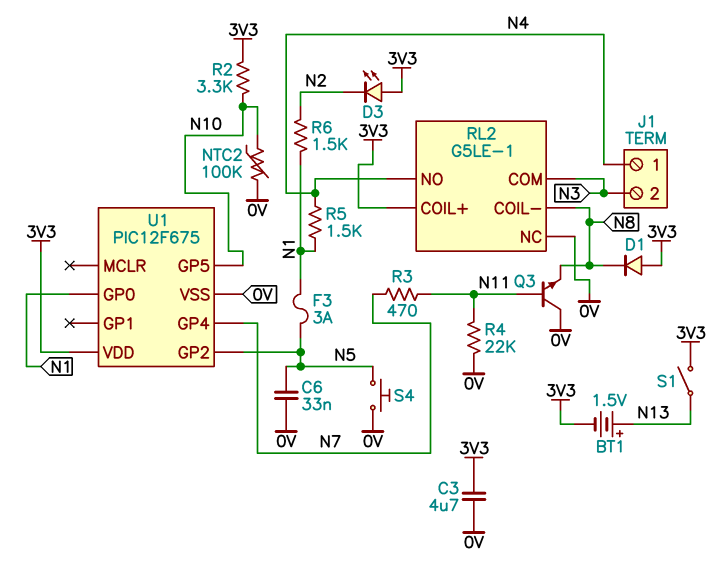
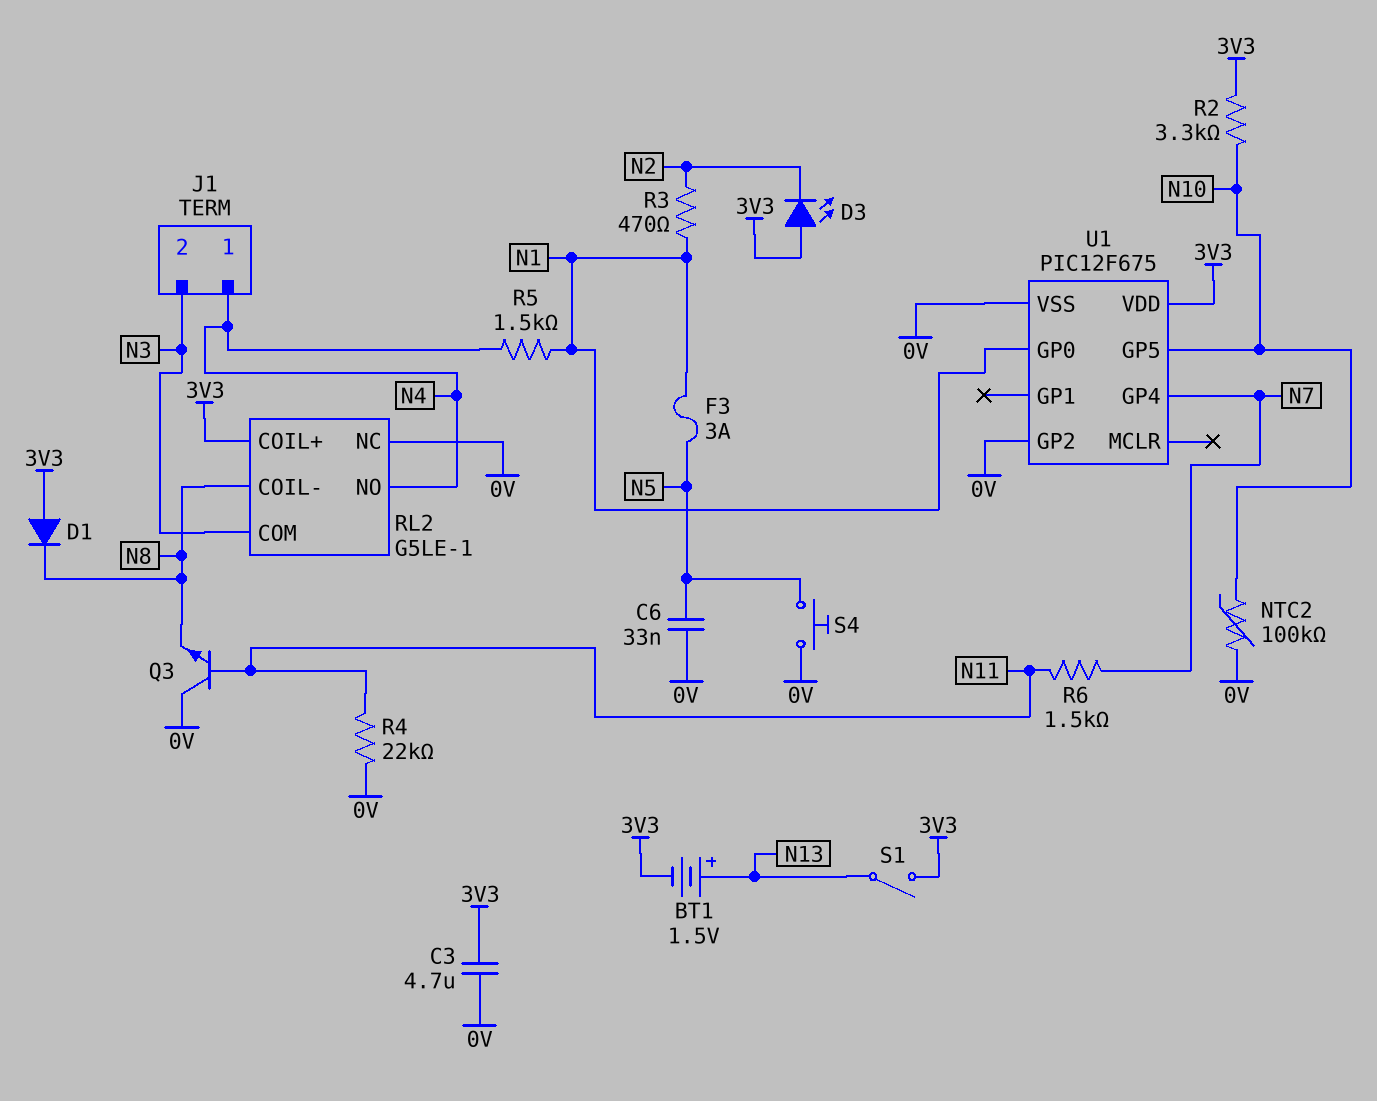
R3: 470 (N7, N11) -> 470 (N1, N2)
R6: 1.5k (N1, N2) -> 1.5k (N7, N11)
U1 pin GP2: N5 -> 0V

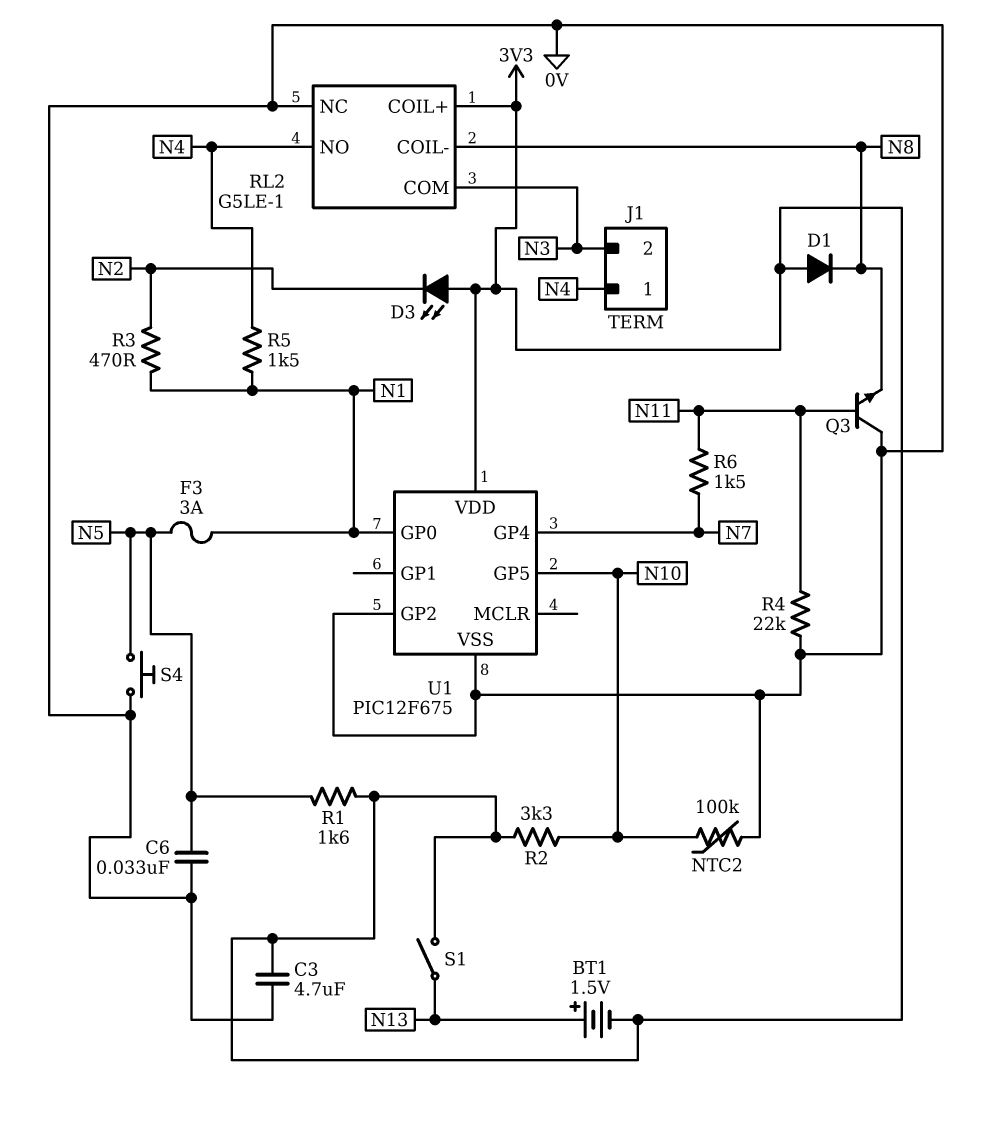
R1: none -> 1.6k (3V3, N5)

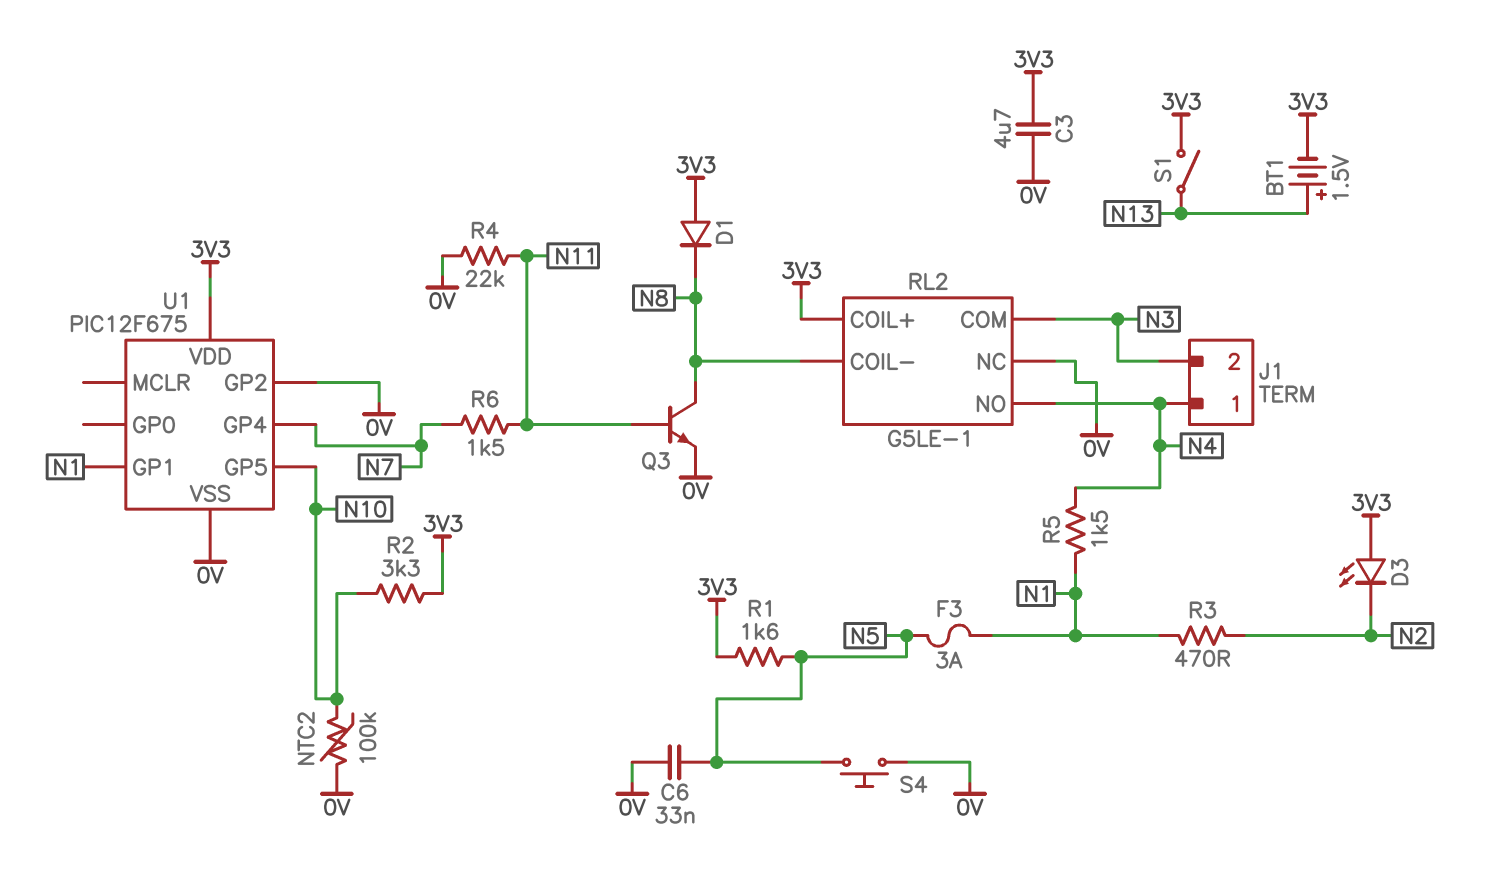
Q3: NPN (B N11, C 0V, E N8) -> NPN (B N11, C N8, E 0V)
U1 pin GP0: N1 -> none
U1 pin GP1: none -> N1

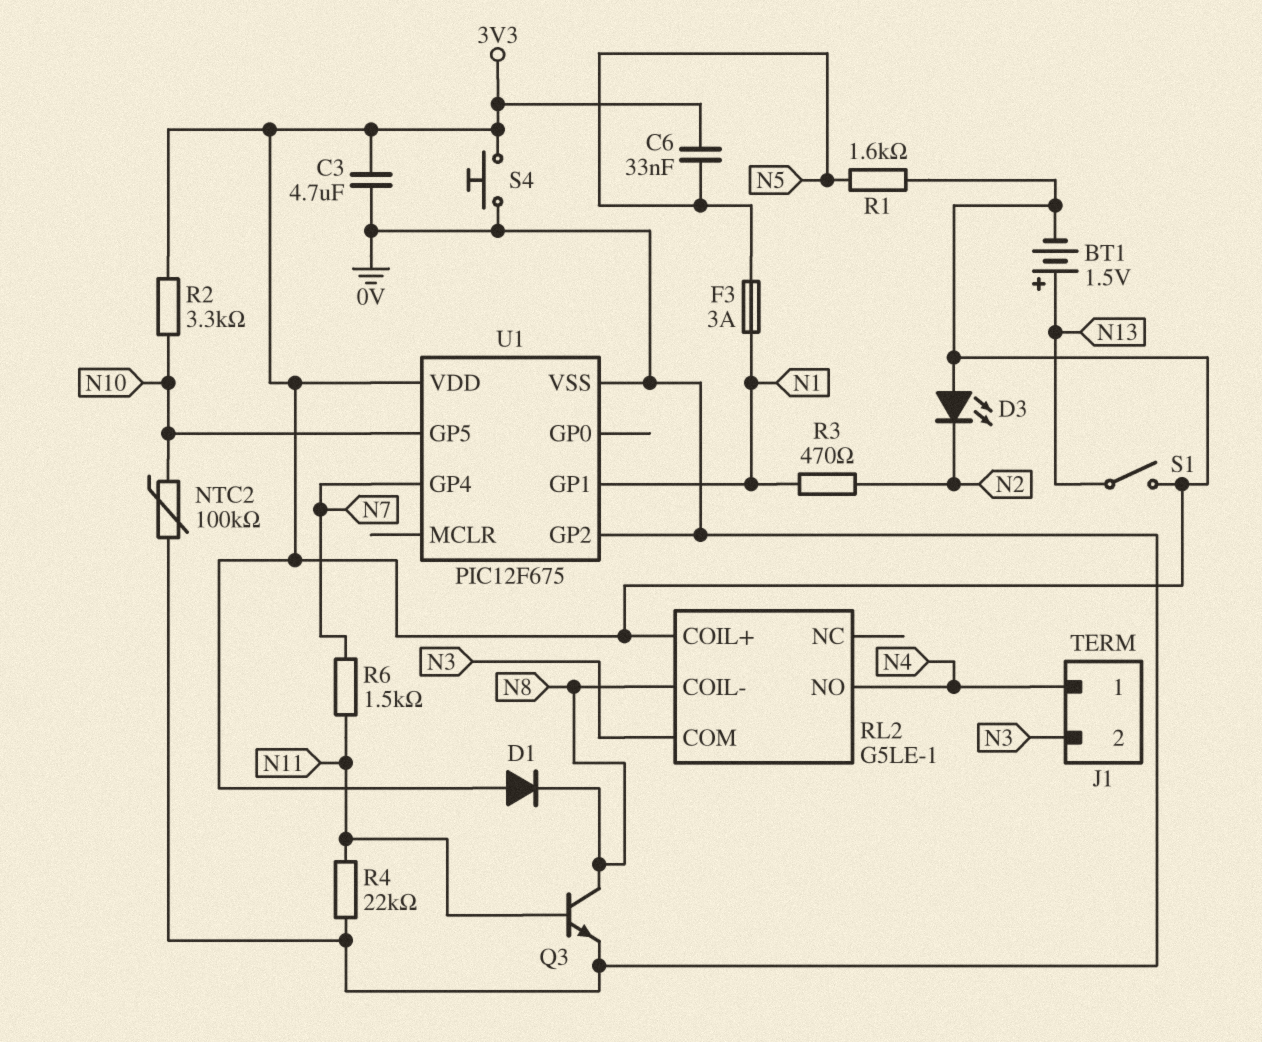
C6: 33nF (0V, N5) -> 33nF (3V3, N5)
R5: 1.5k (N1, N4) -> none
RL2 pin NC: 0V -> none
S4: button (0V, N5) -> button (0V, 3V3)

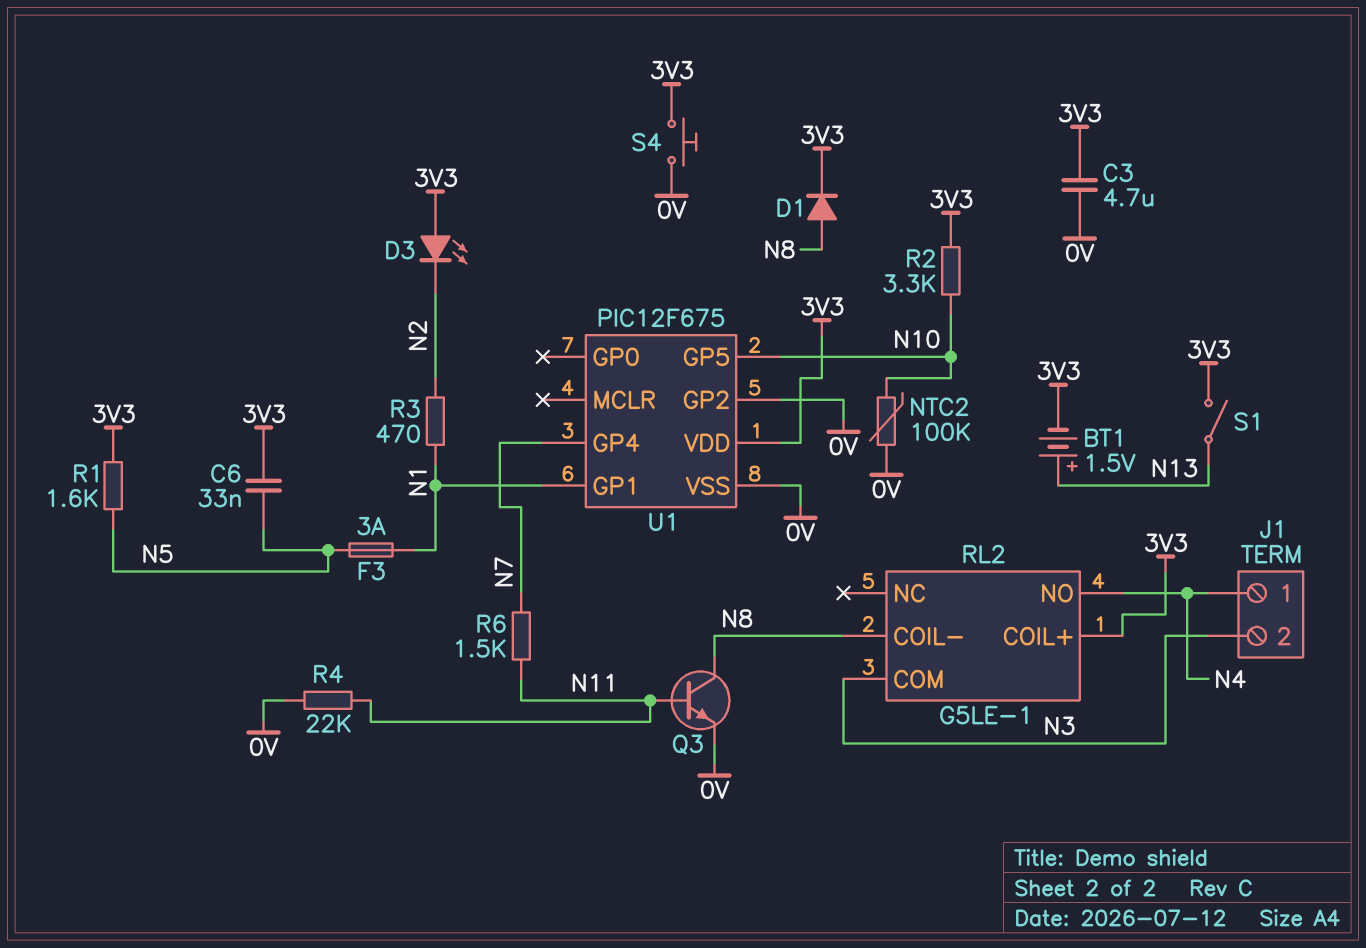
D1: diode (A 3V3, K N8) -> diode (A N8, K 3V3)

